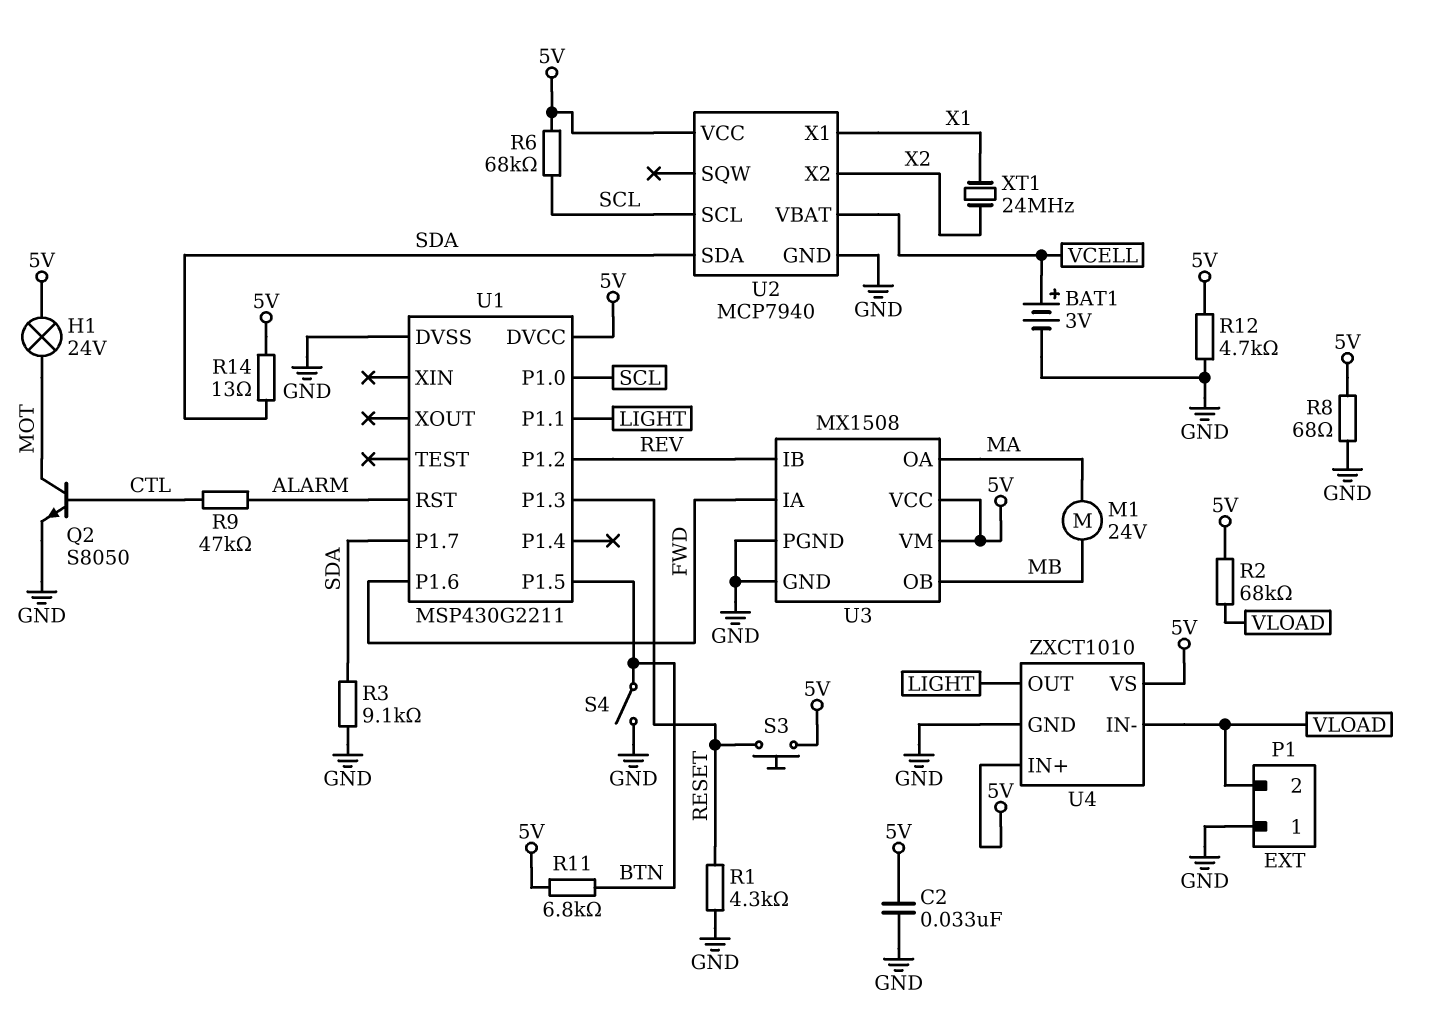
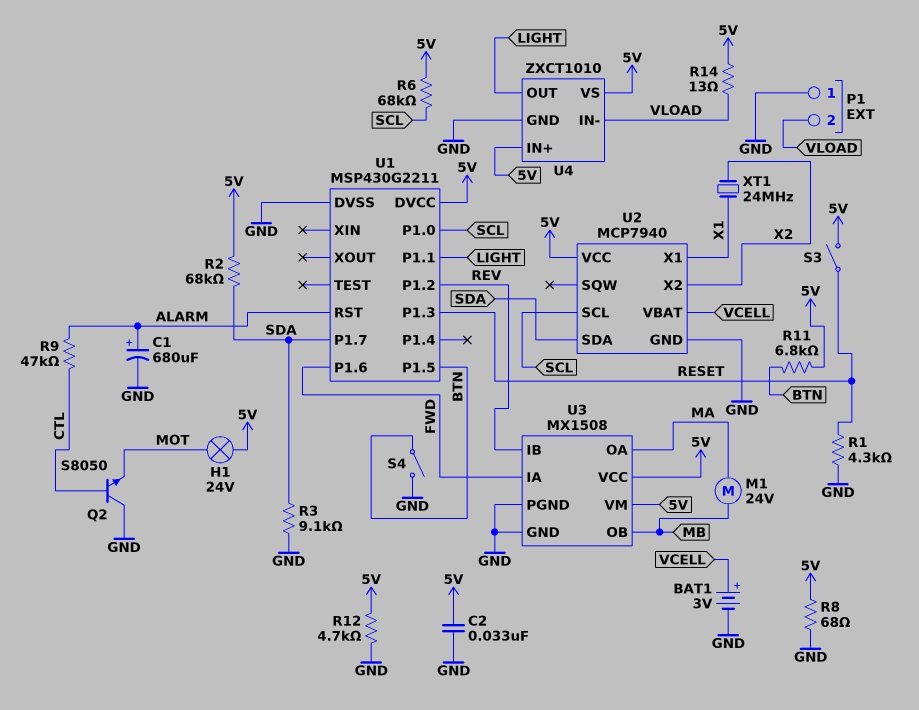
C1: none -> 680uF (plus ALARM, minus GND)
Q2: NPN S8050 (B CTL, C MOT, E GND) -> NPN S8050 (B CTL, C GND, E MOT)
R2: 68k (5V, VLOAD) -> 68k (5V, SDA)
R14: 13 (5V, SDA) -> 13 (5V, VLOAD)
S3: button (5V, RESET) -> switch (5V, RESET)

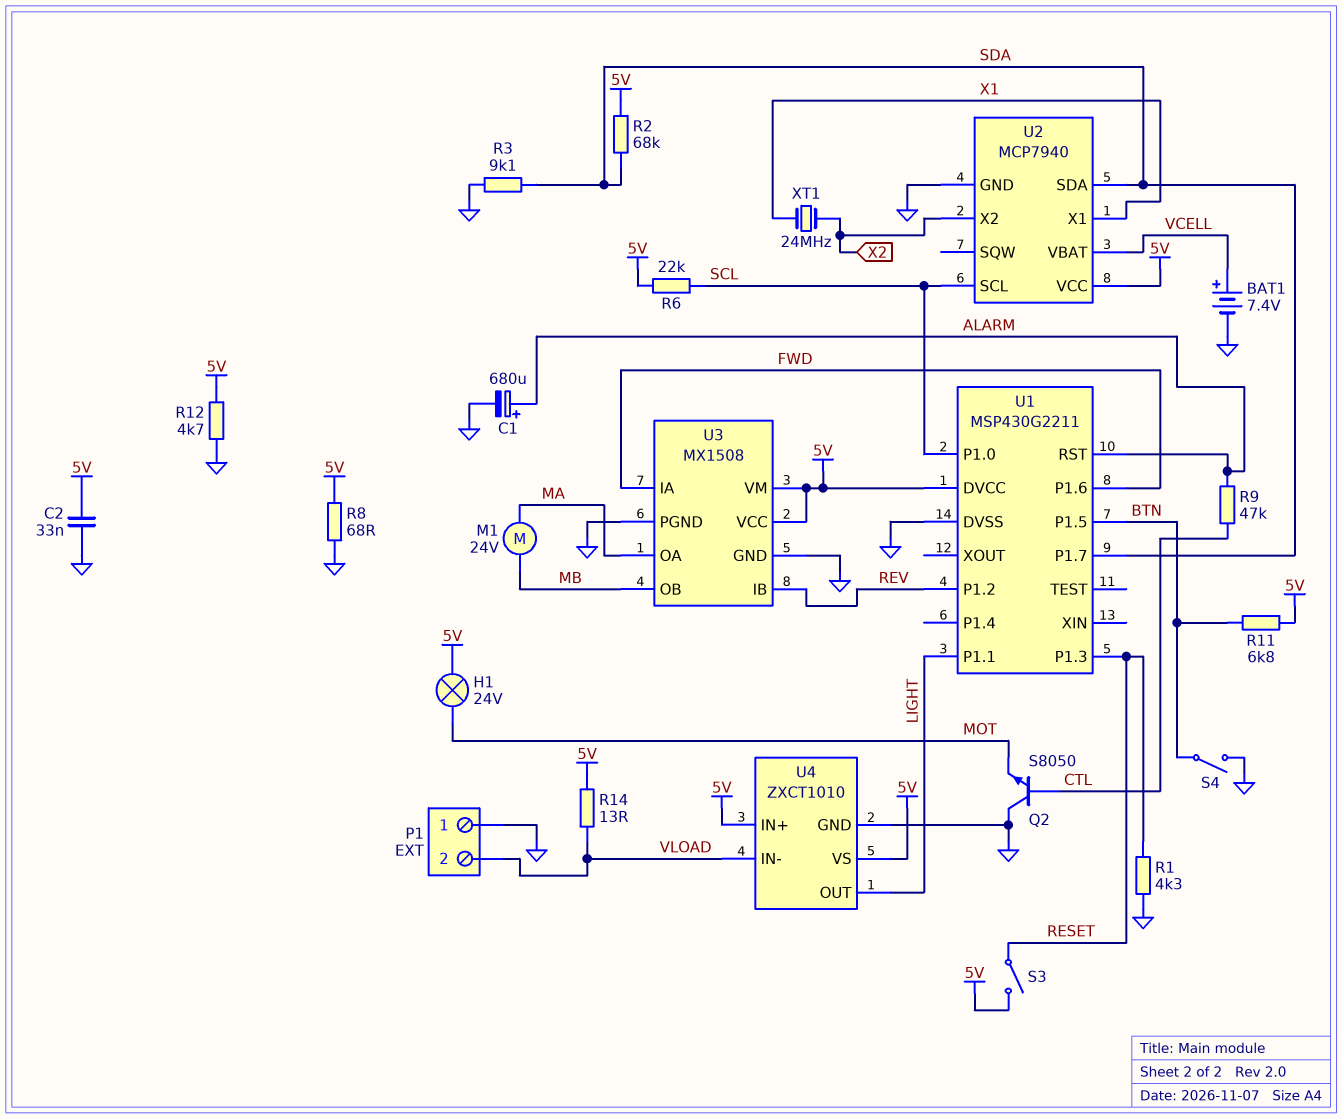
BAT1: 3V (plus VCELL, minus GND) -> 7.4V (plus VCELL, minus GND)
R6: 68k (5V, SCL) -> 22k (5V, SCL)

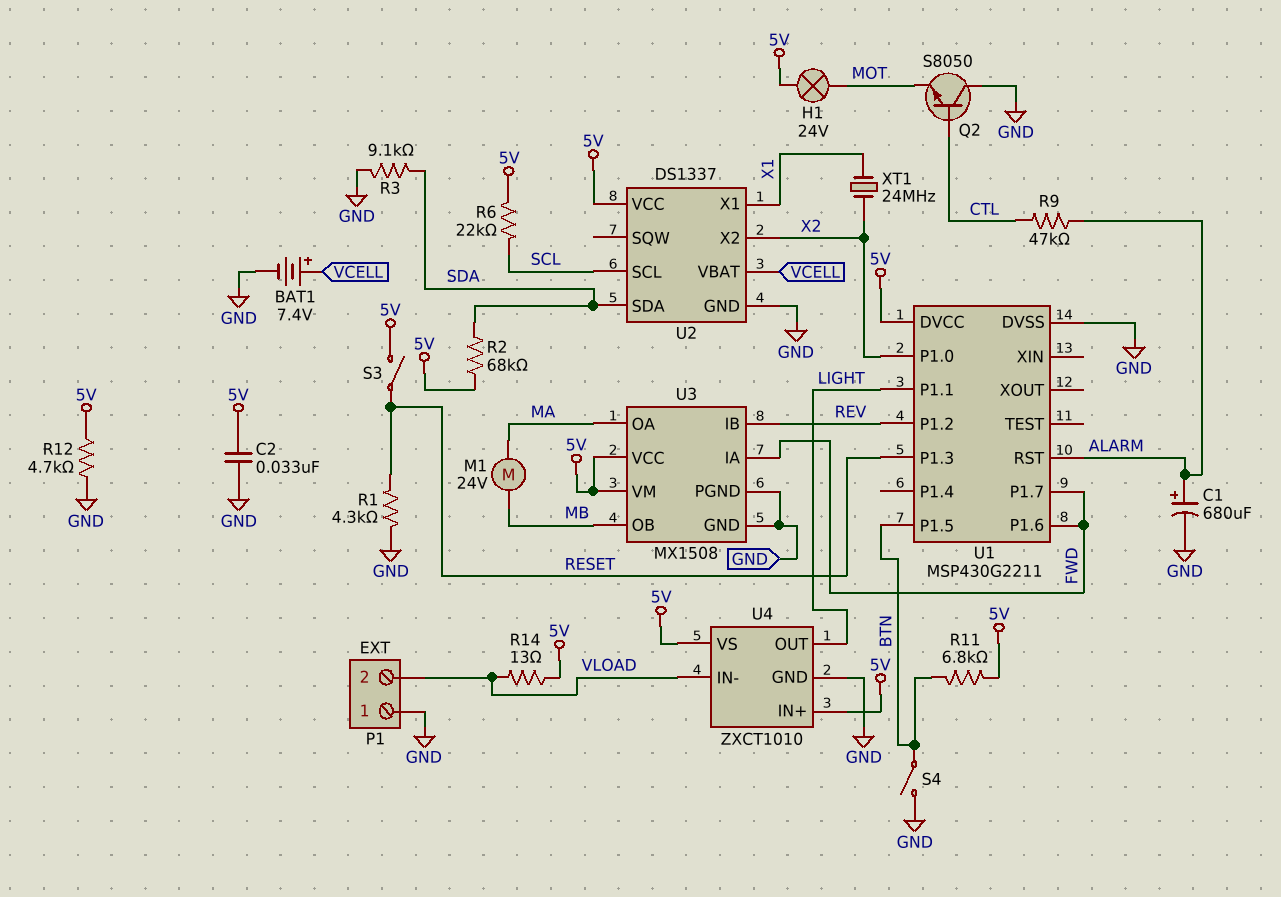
R8: 68 (5V, GND) -> none
U1 pin P1.0: SCL -> X2
U1 pin P1.7: SDA -> FWD
U2: MCP7940 -> DS1337

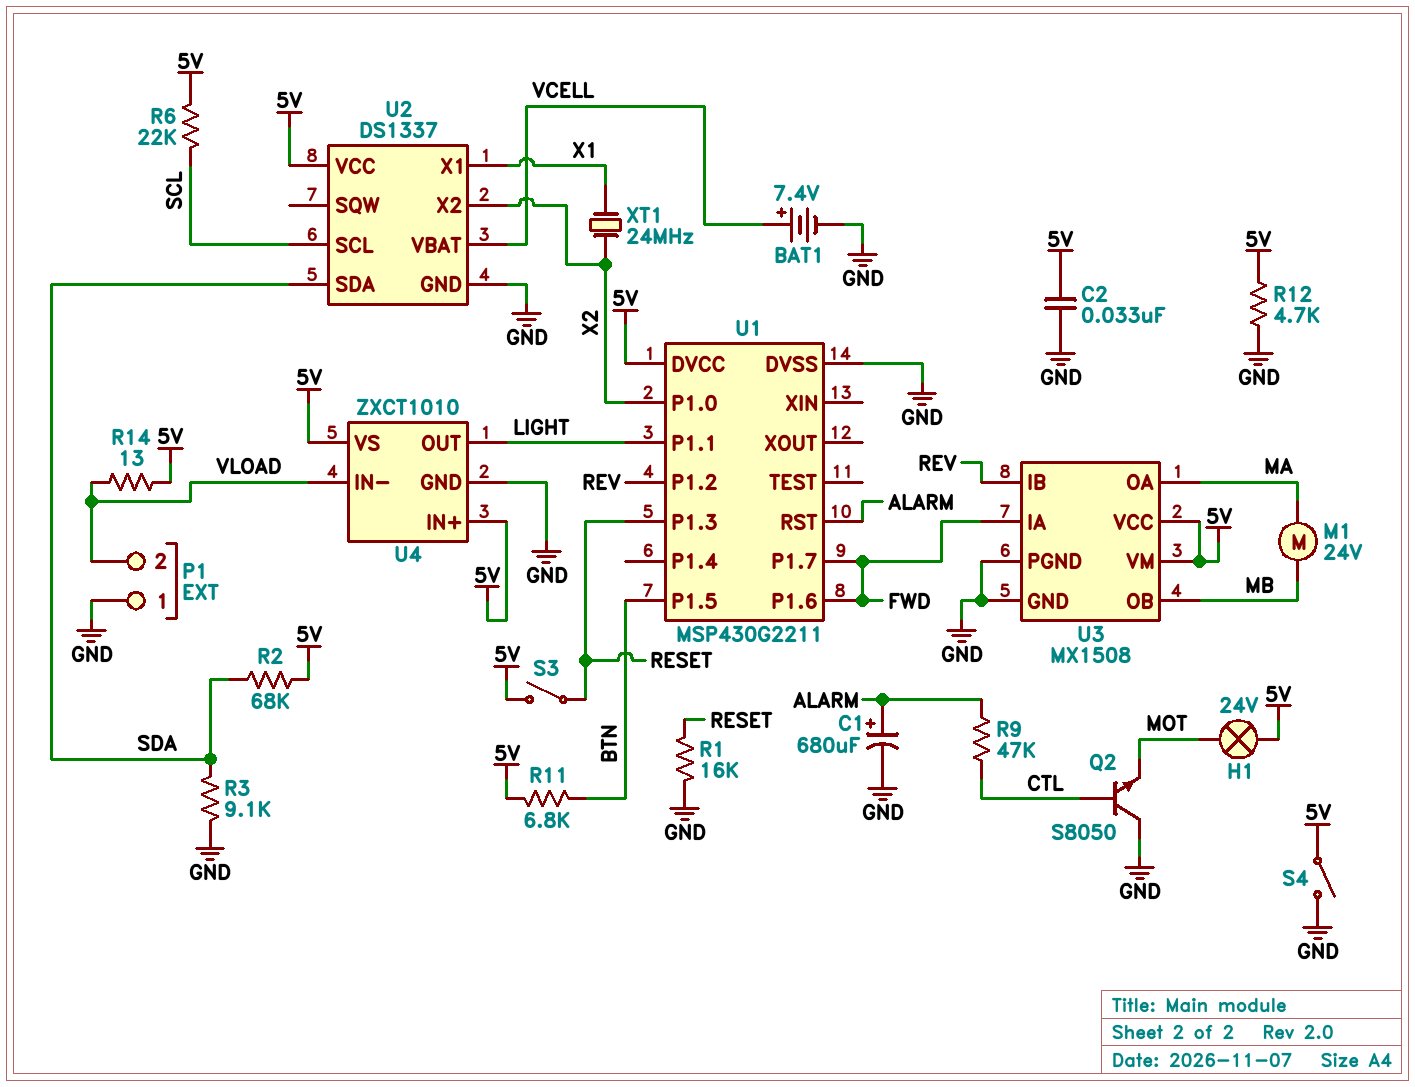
R1: 4.3k (GND, RESET) -> 16k (GND, RESET)
S4: switch (BTN, GND) -> switch (5V, GND)

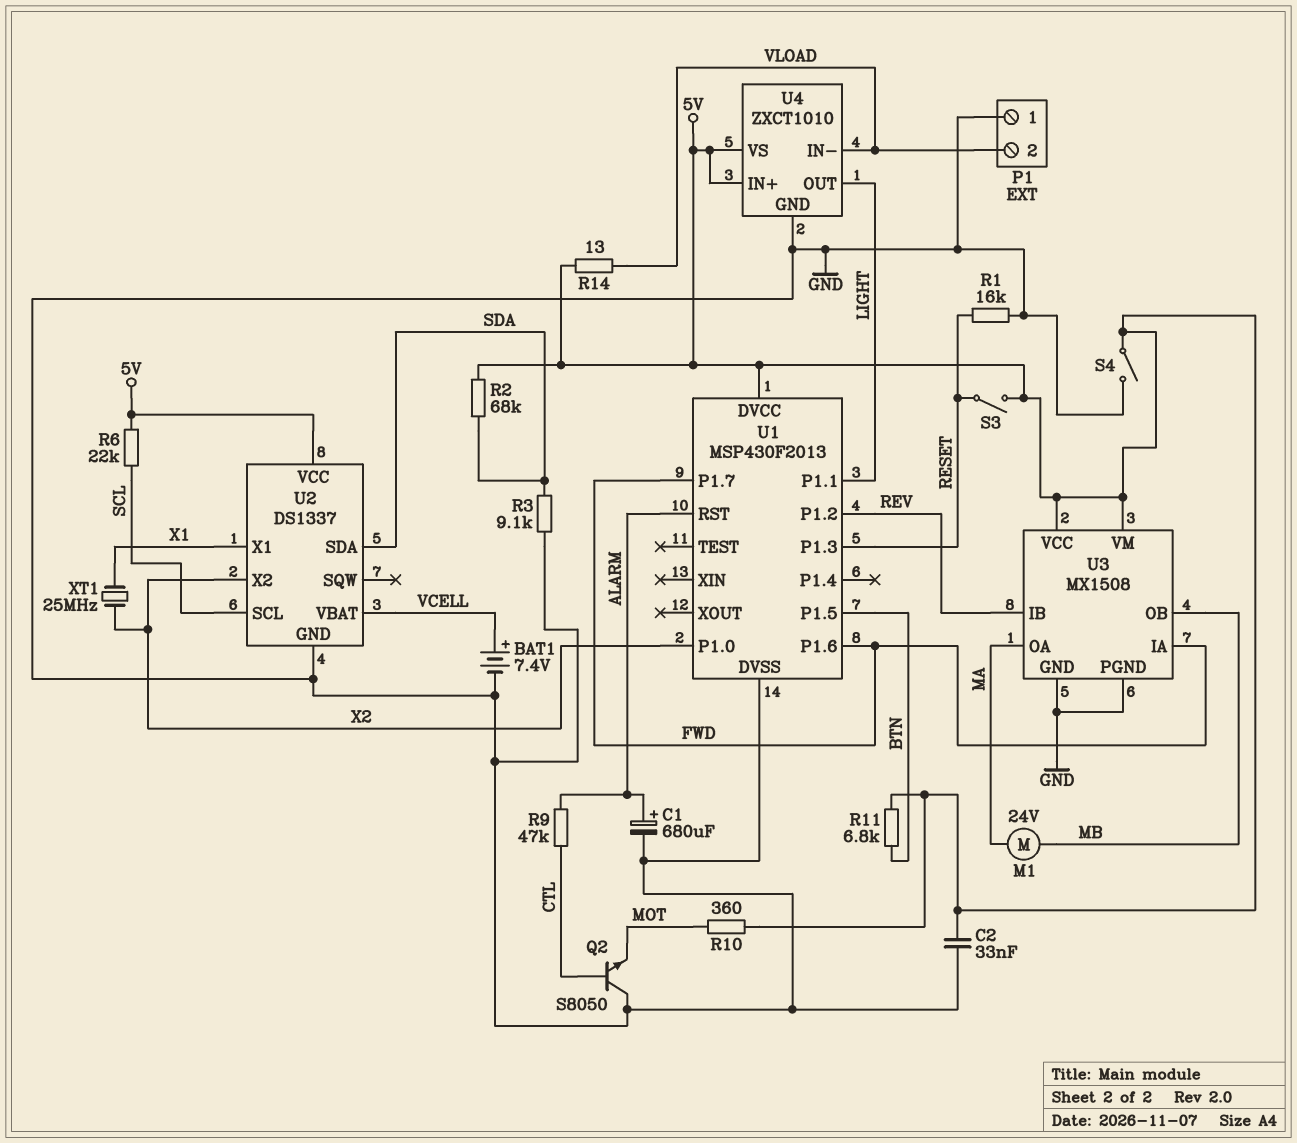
H1: lamp 24V (5V, MOT) -> none
R10: none -> 360 (5V, MOT)
R12: 4.7k (5V, GND) -> none
U1: MSP430G2211 -> MSP430F2013
XT1: 24MHz (X1, X2) -> 25MHz (X1, X2)

